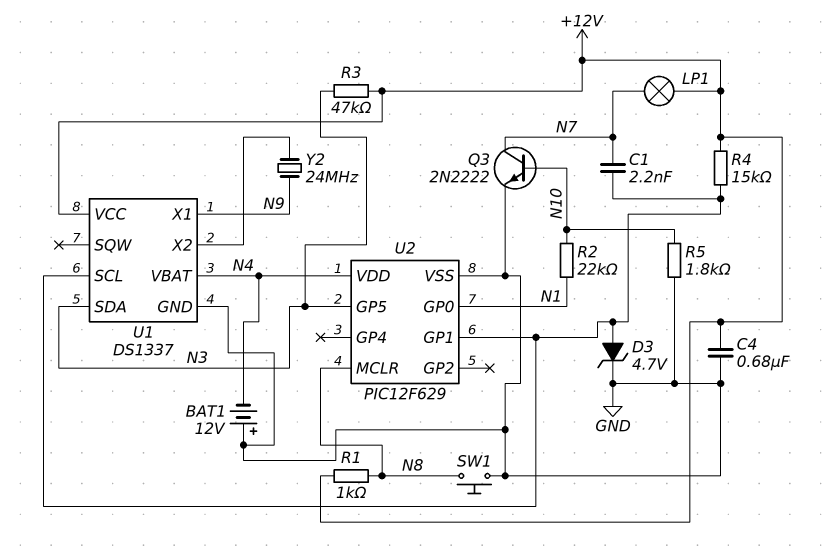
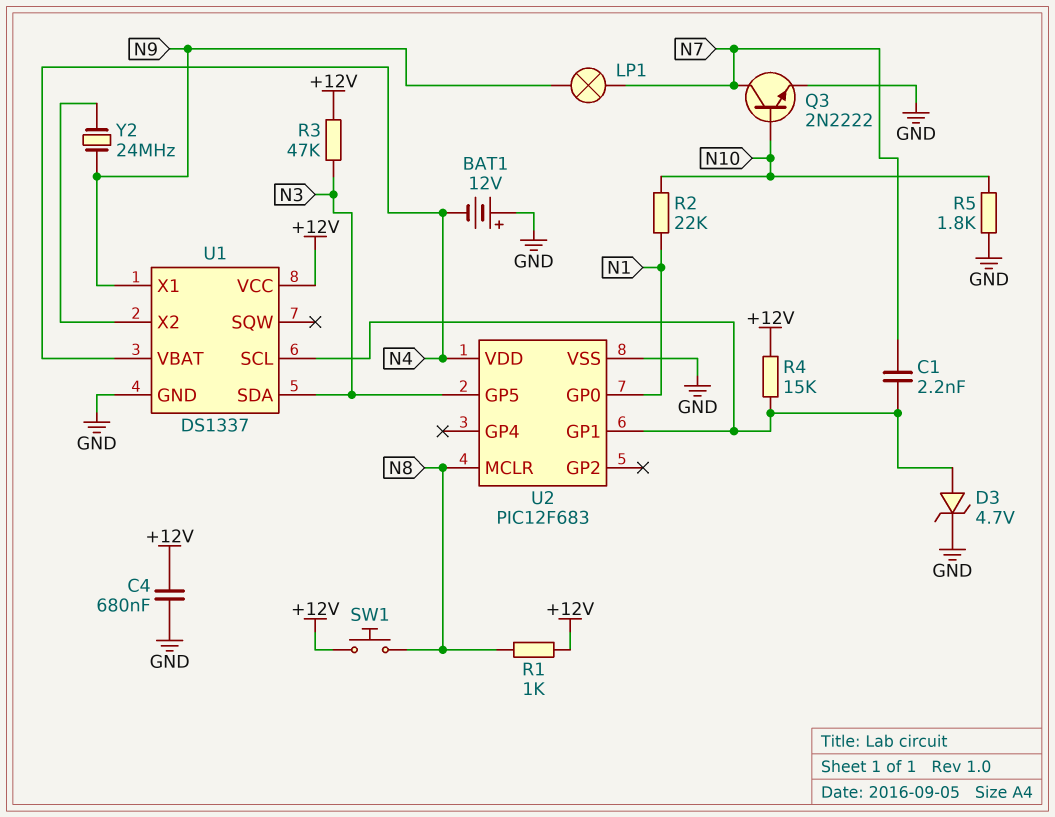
LP1: lamp (+12V, N7) -> lamp (N7, N9)
SW1: button (GND, N8) -> button (+12V, N8)
U2: PIC12F629 -> PIC12F683

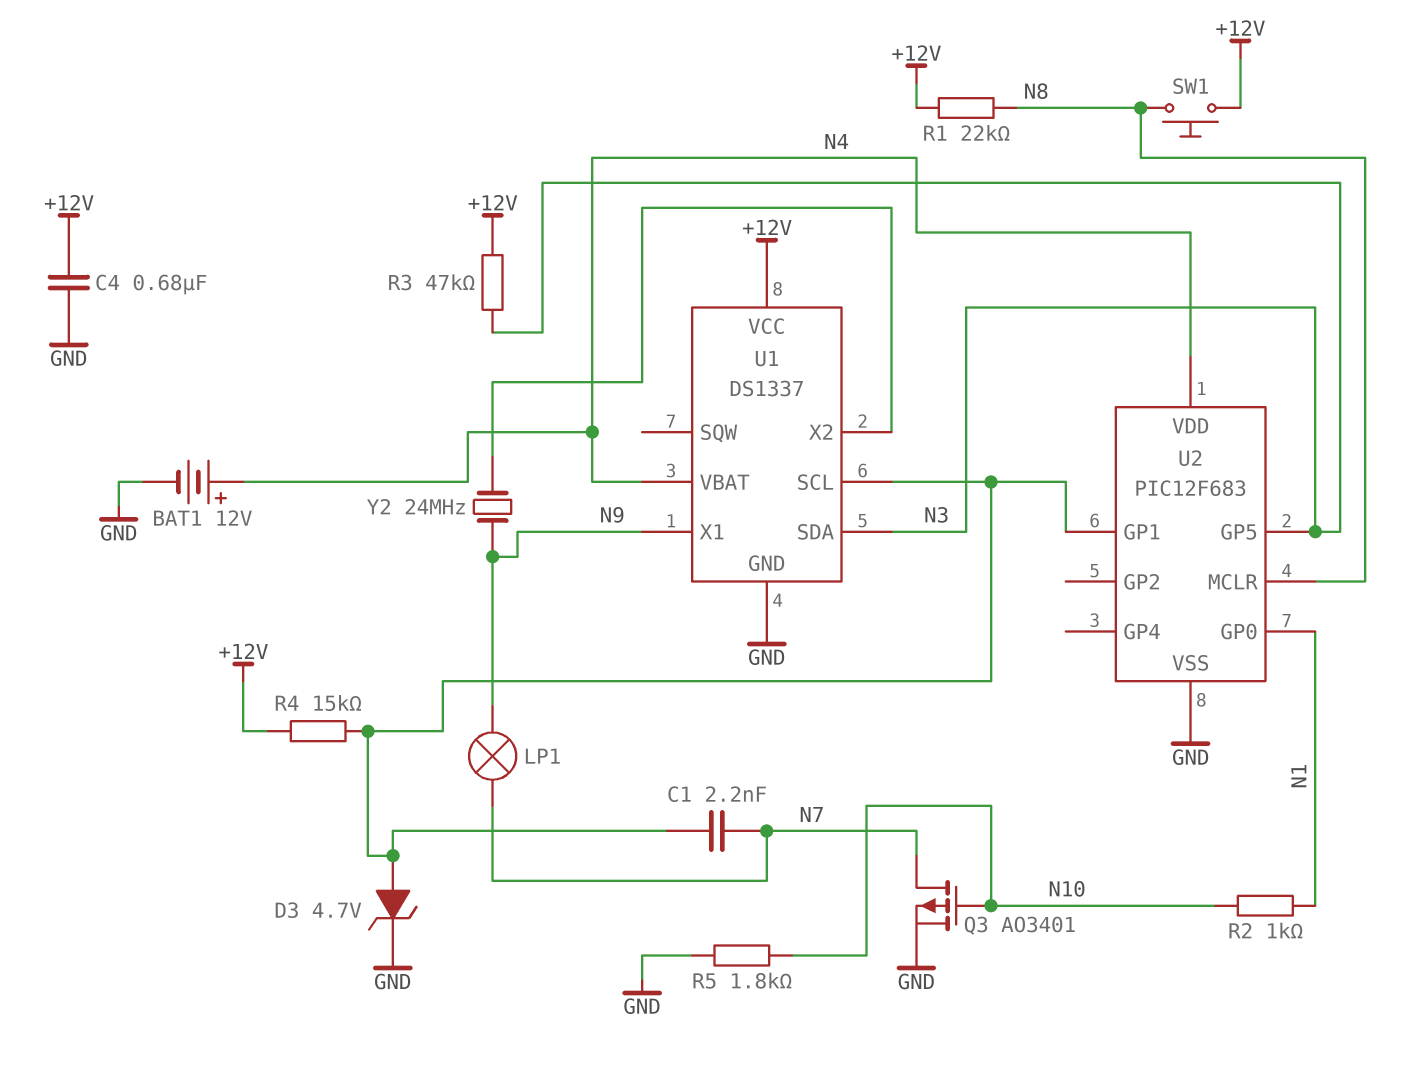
BAT1: 12V (plus GND, minus N4) -> 12V (plus N4, minus GND)
Q3: NPN 2N2222 (B N10, C N7, E GND) -> PMOS AO3401 (G N10, D N7, S GND)
R1: 1k (+12V, N8) -> 22k (+12V, N8)
R2: 22k (N1, N10) -> 1k (N1, N10)

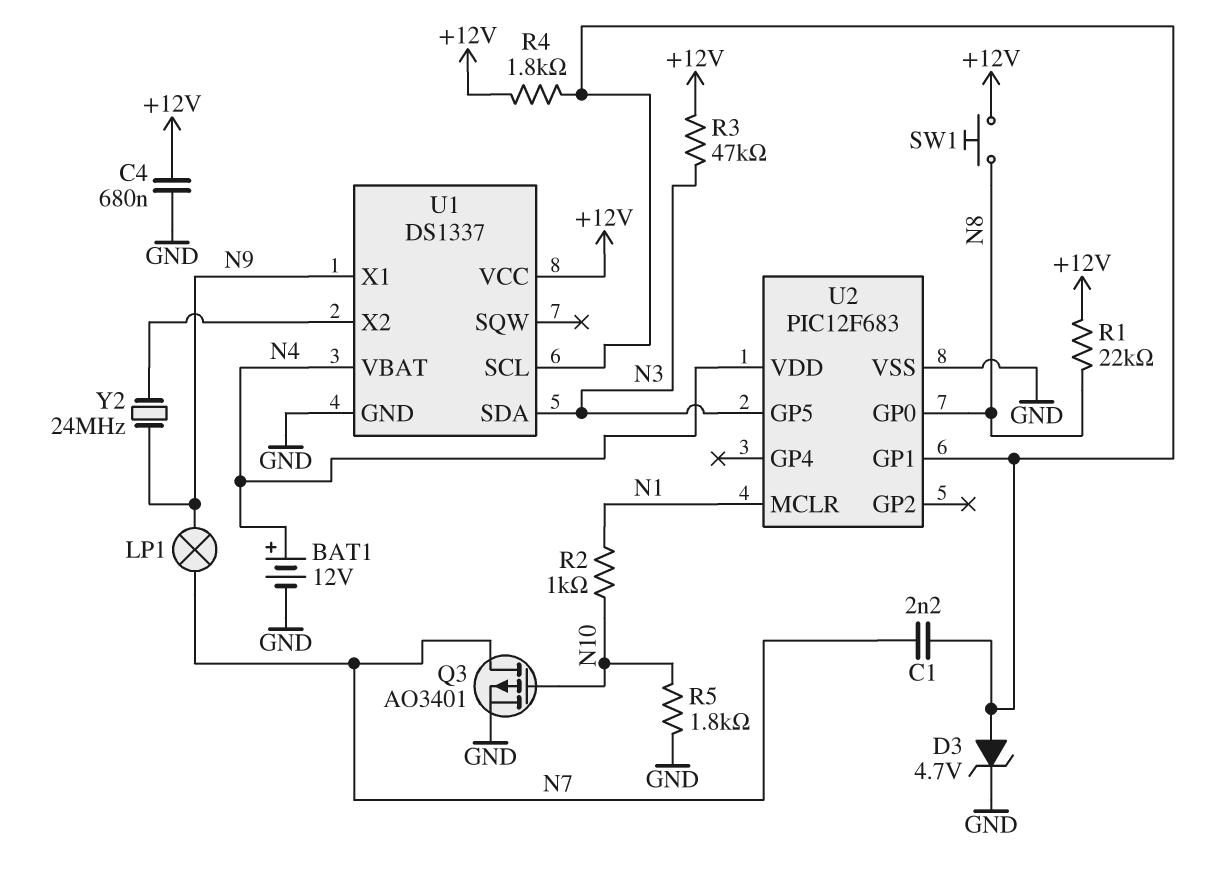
R4: 15k (+12V, U1/SCL) -> 1.8k (+12V, U1/SCL)
U2 pin GP0: N1 -> N8
U2 pin MCLR: N8 -> N1

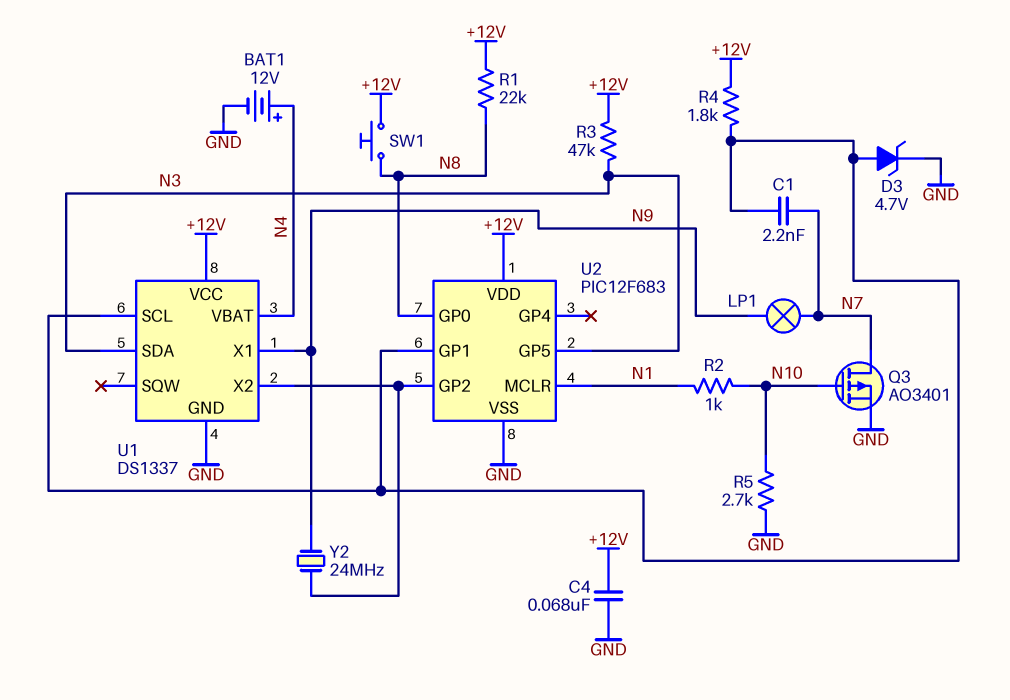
C4: 680nF (+12V, GND) -> 68nF (+12V, GND)
R5: 1.8k (GND, N10) -> 2.7k (GND, N10)
U2 pin GP2: none -> U1/X2
U2 pin VDD: N4 -> +12V

